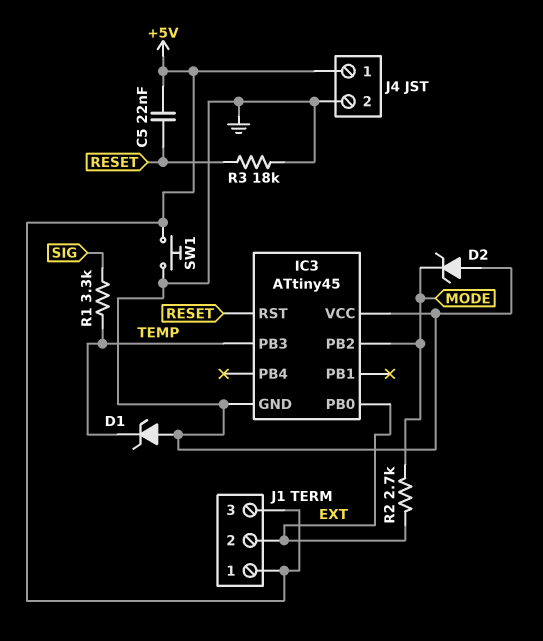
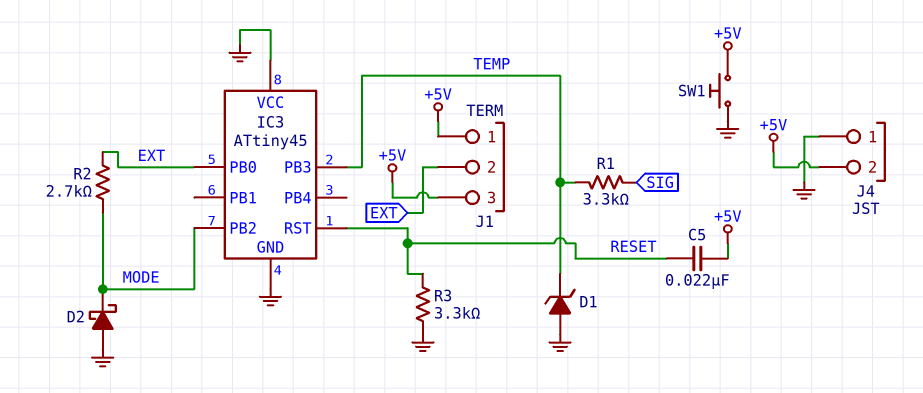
D2: zener (A GND, K MODE) -> schottky (A GND, K MODE)
J4 pin 1: +5V -> GND
J4 pin 2: GND -> +5V
R3: 18k (GND, RESET) -> 3.3k (GND, RESET)

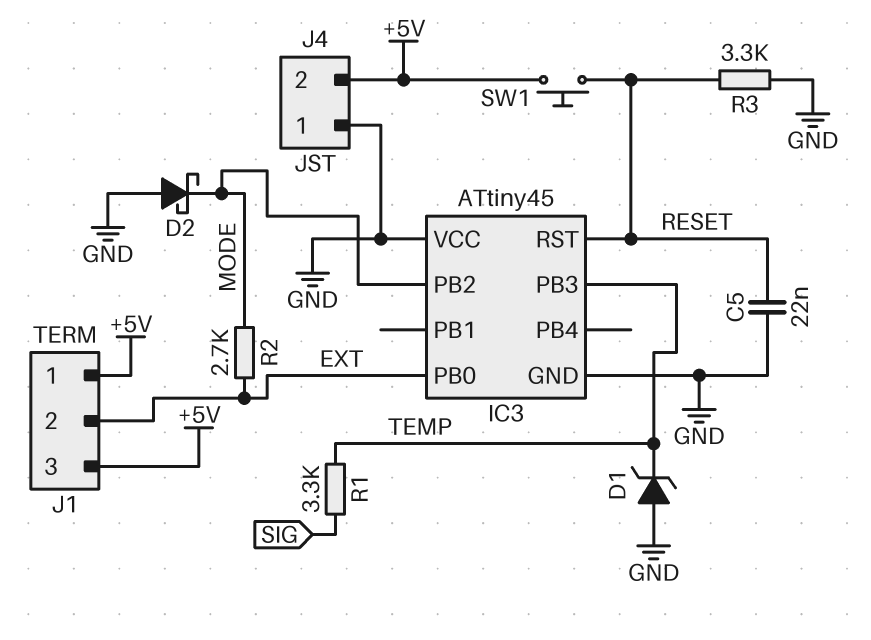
C5: 22nF (+5V, RESET) -> 22nF (GND, RESET)
SW1: button (+5V, GND) -> button (+5V, RESET)

